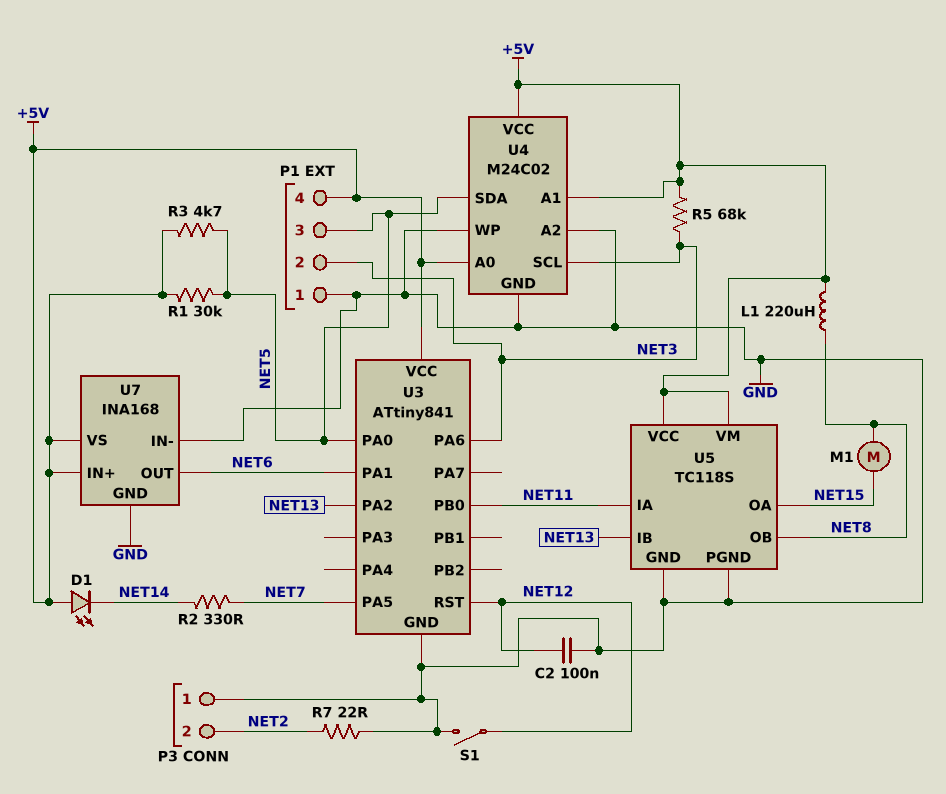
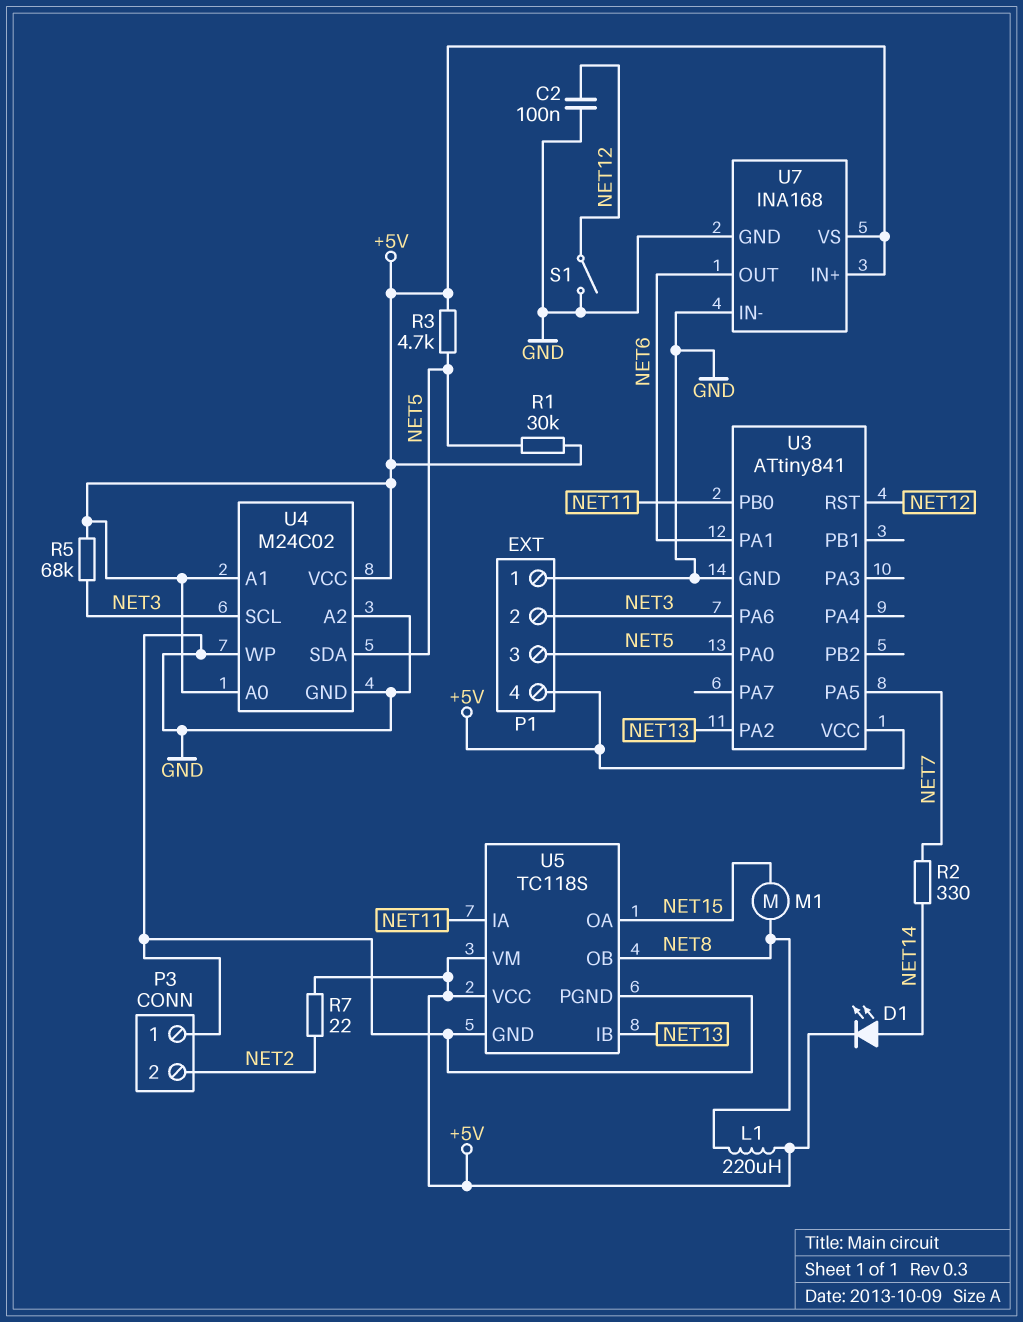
D1: LED (A +5V, K NET14) -> LED (A NET14, K +5V)
R7: 22 (GND, NET2) -> 22 (+5V, NET2)

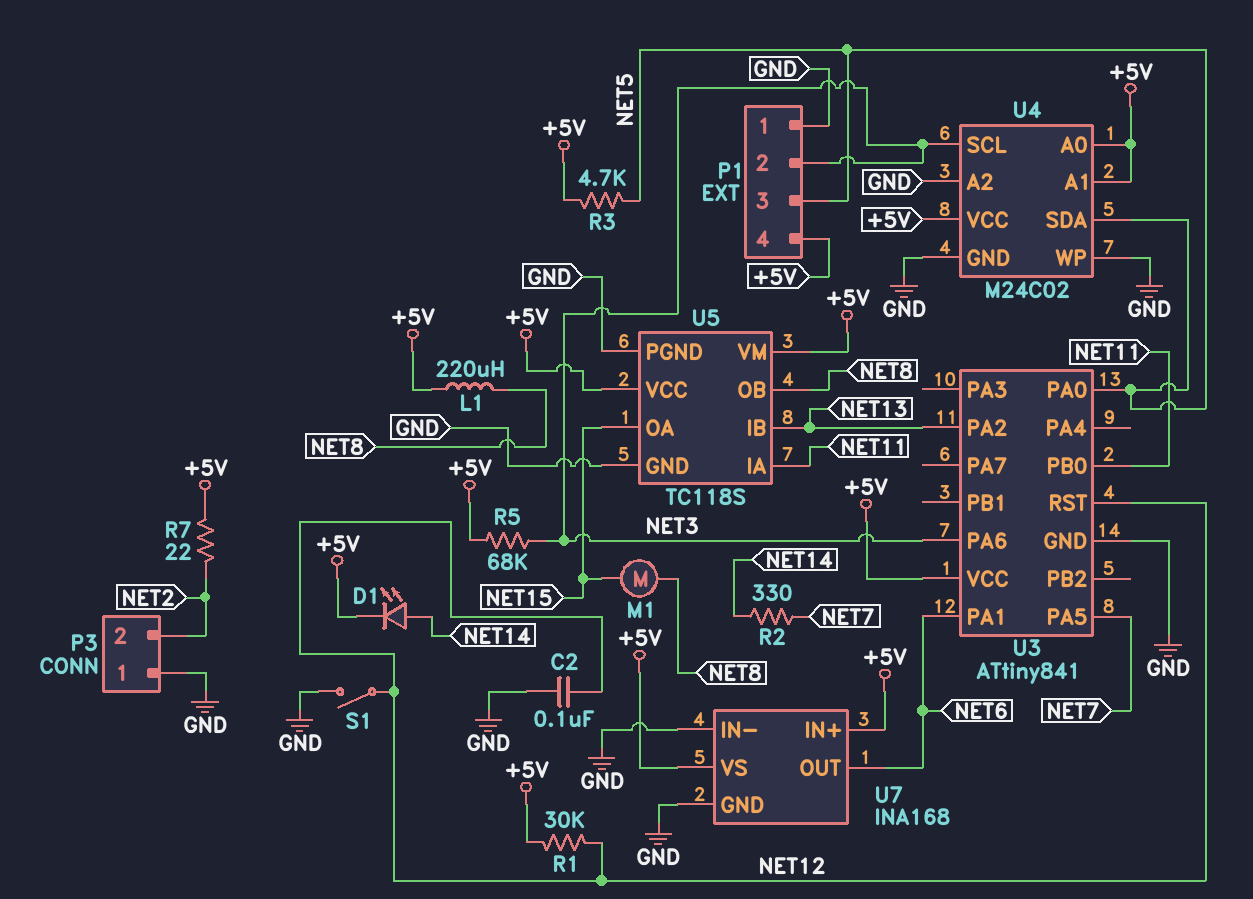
R1: 30k (+5V, NET5) -> 30k (+5V, NET12)

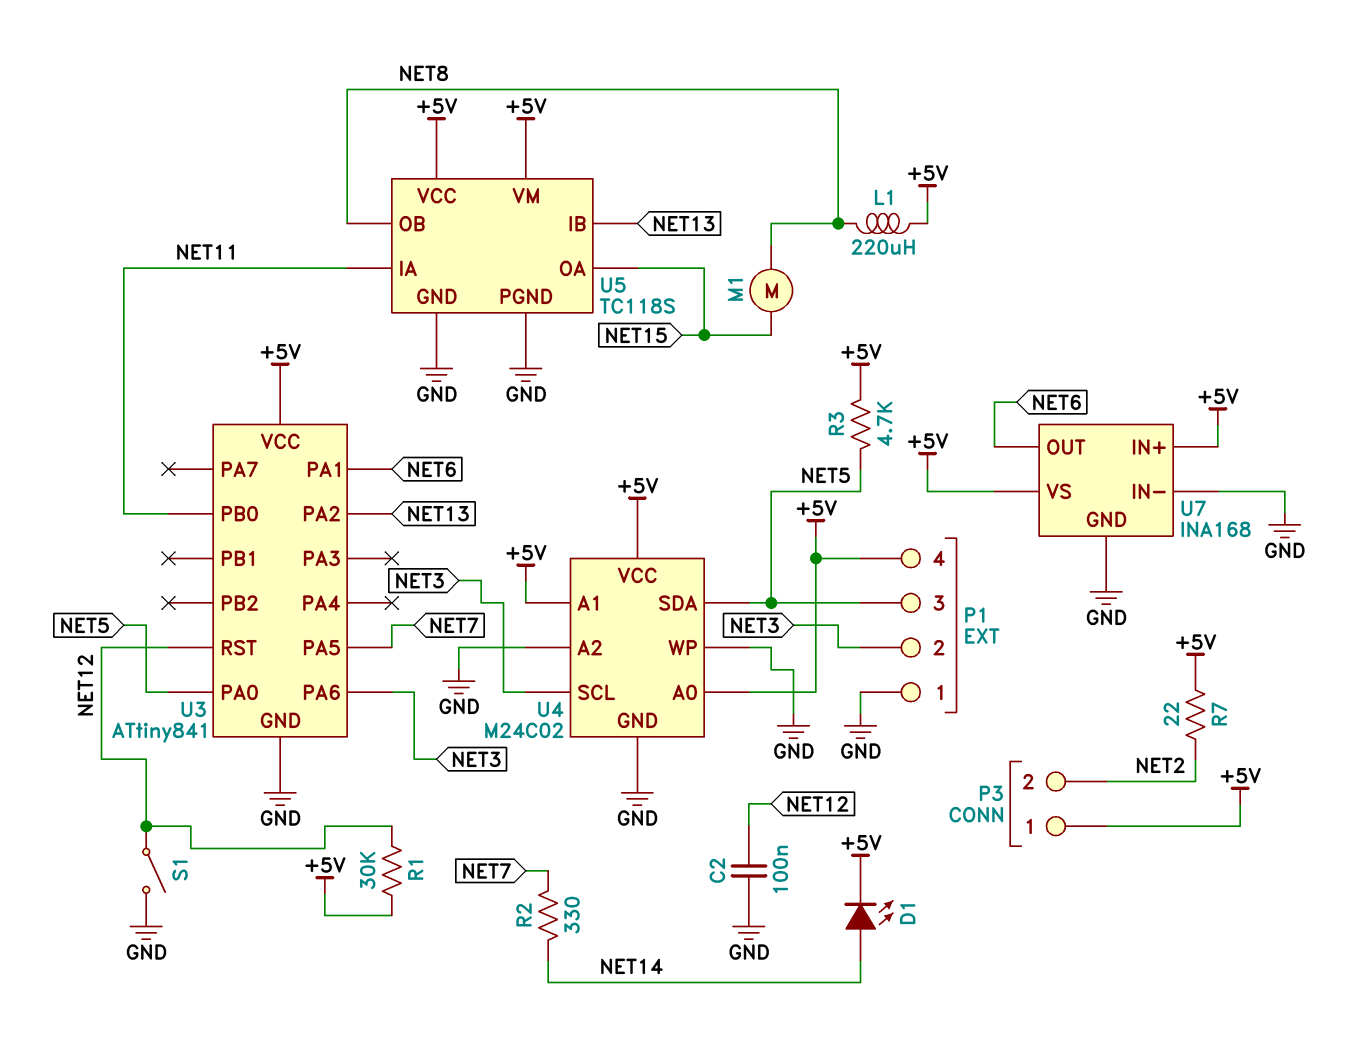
P3 pin 1: GND -> +5V
R5: 68k (+5V, NET3) -> none

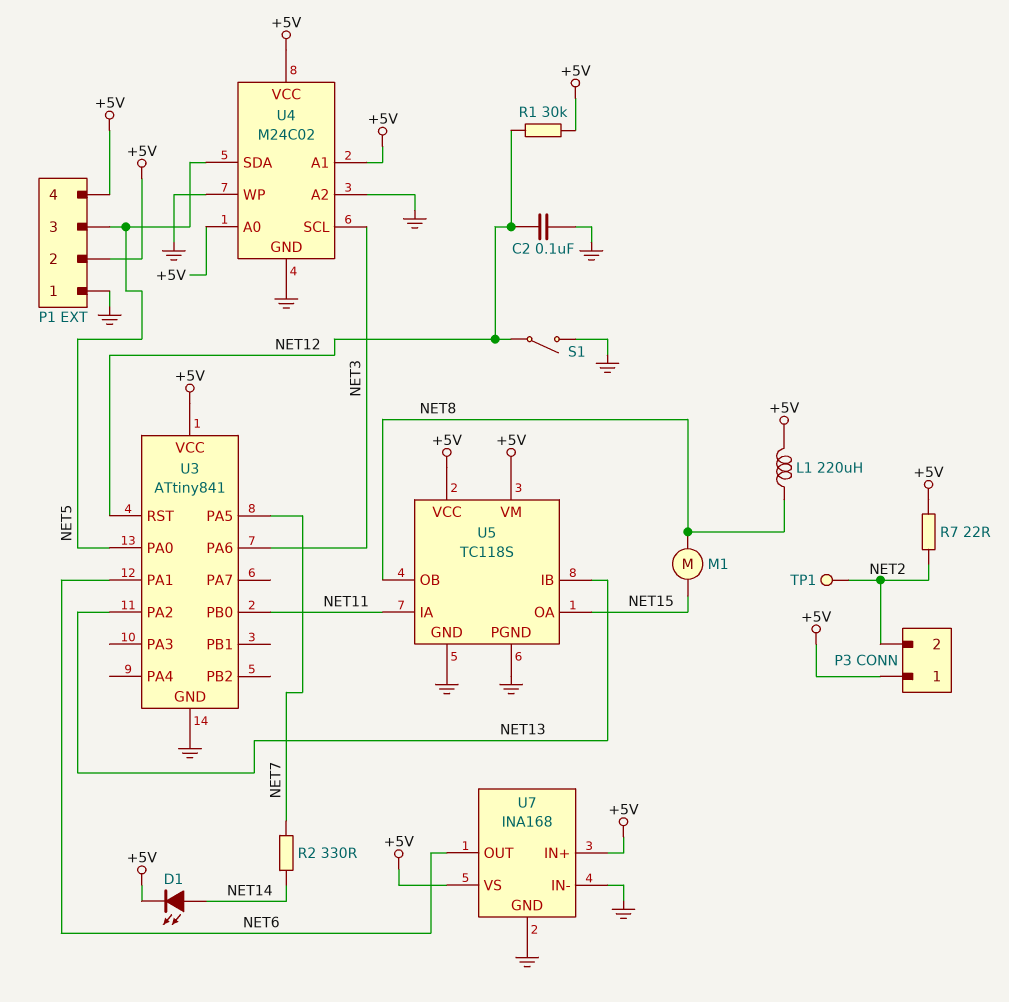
P1 pin 2: NET3 -> +5V
R3: 4.7k (+5V, NET5) -> none
TP1: none -> test point (NET2)

